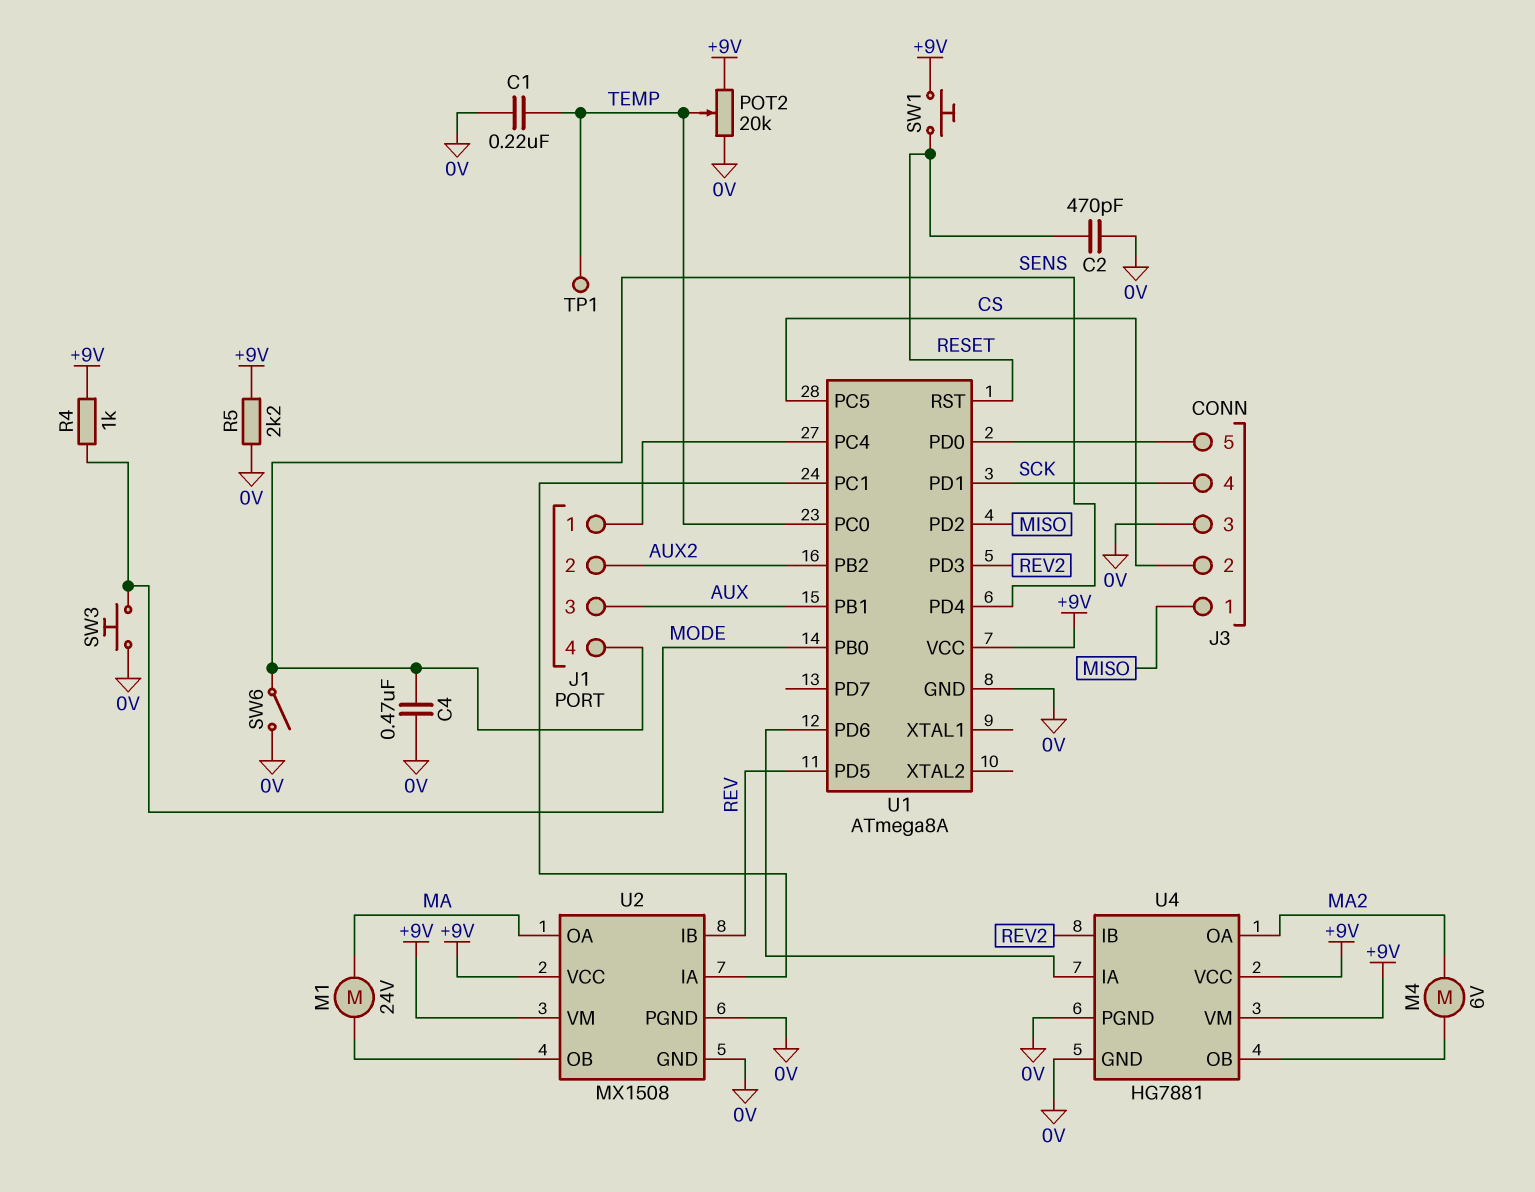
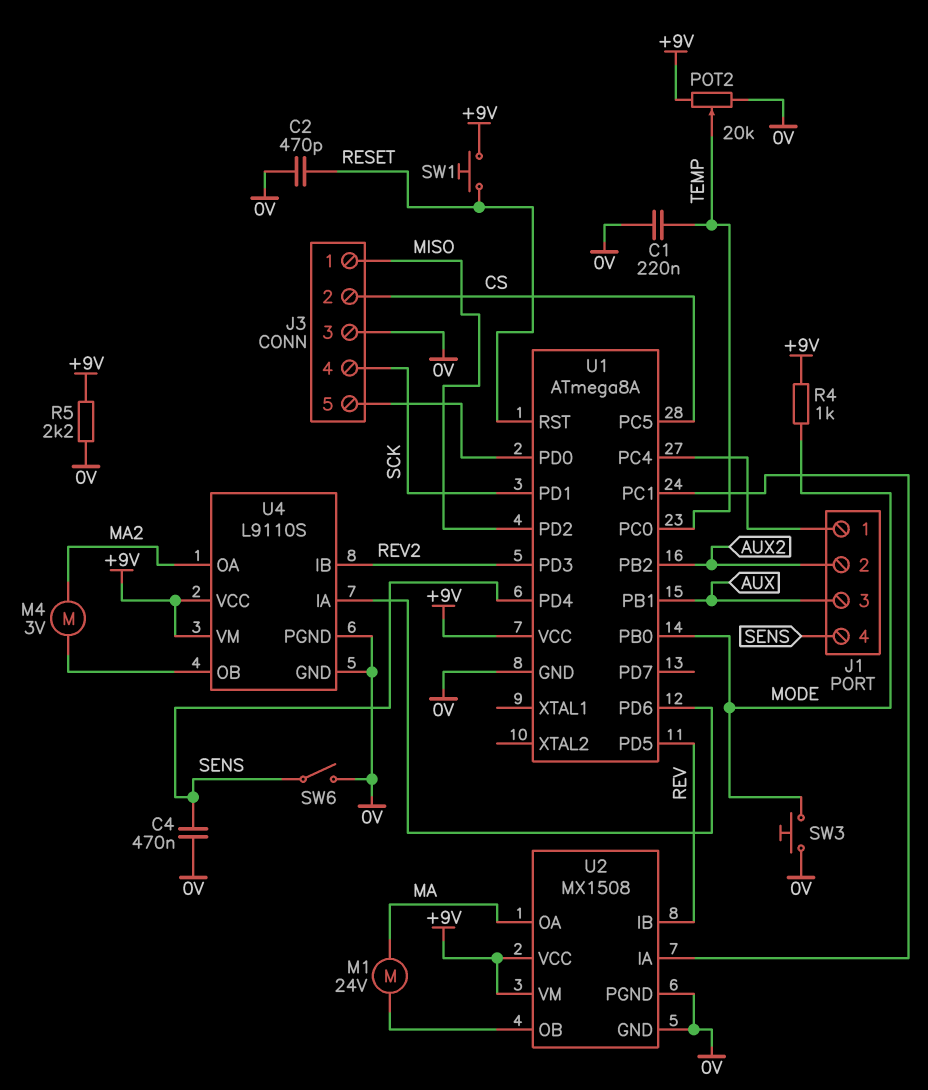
M4: motor 6V (MA2, U4/OB) -> motor 3V (MA2, U4/OB)
TP1: test point (TEMP) -> none
U4: HG7881 -> L9110S

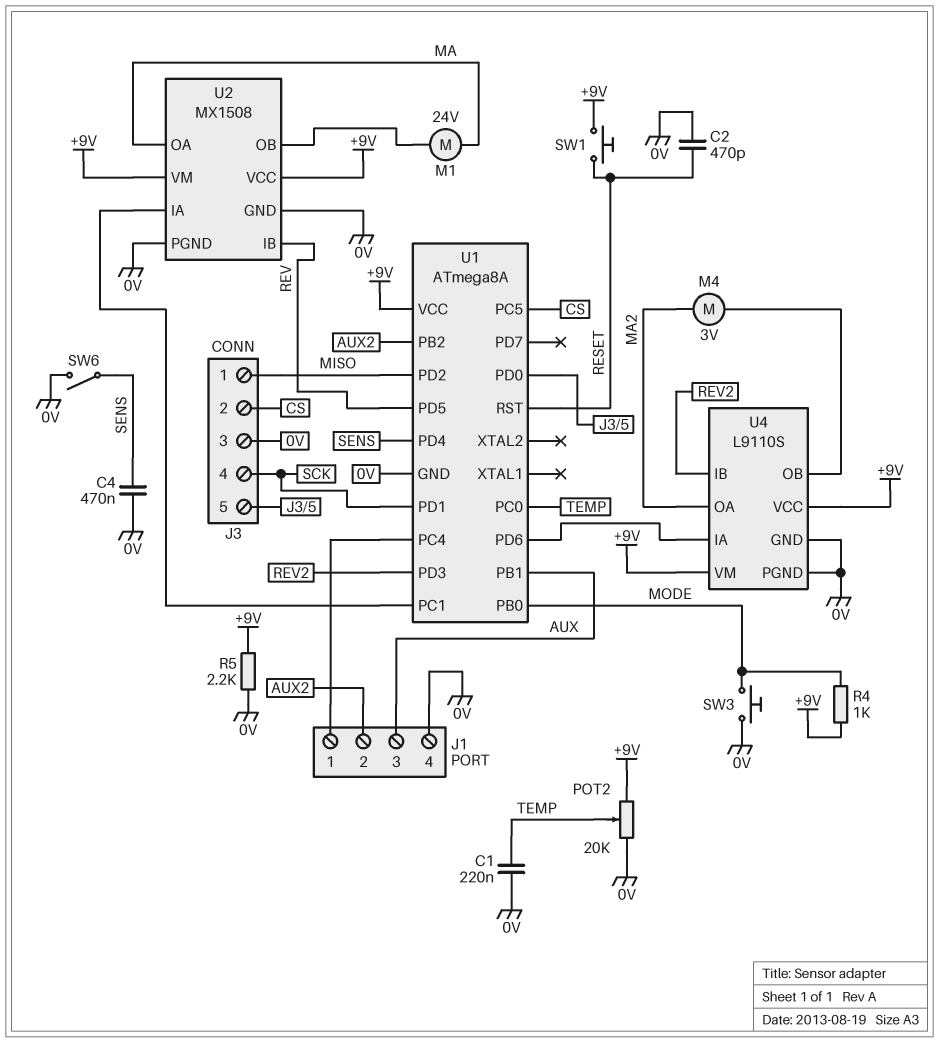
J1 pin 4: SENS -> 0V

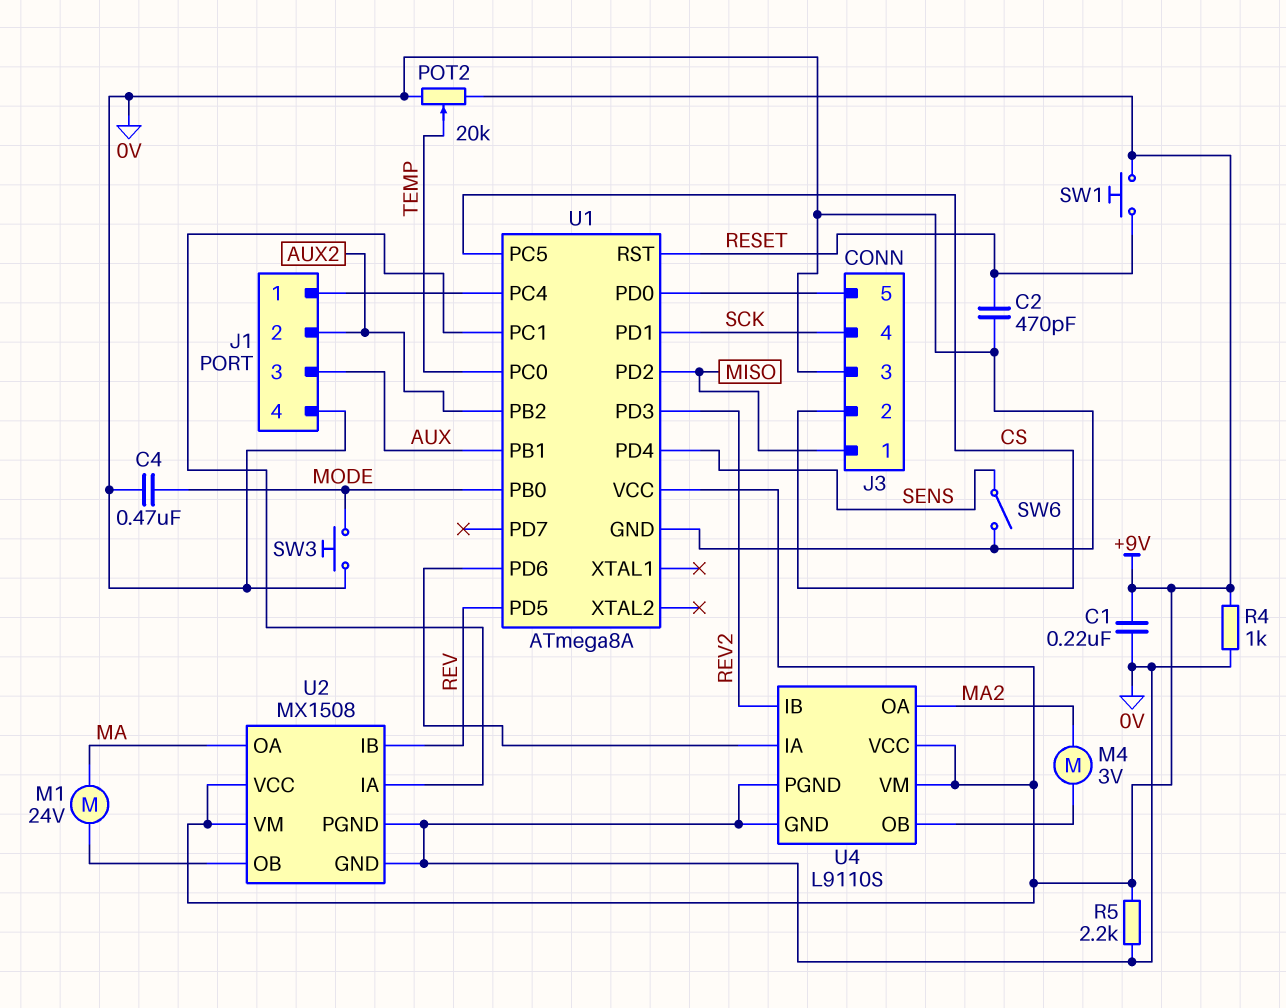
C1: 220nF (0V, TEMP) -> 220nF (+9V, 0V)
C4: 470nF (0V, SENS) -> 470nF (0V, MODE)
R4: 1k (+9V, MODE) -> 1k (+9V, 0V)

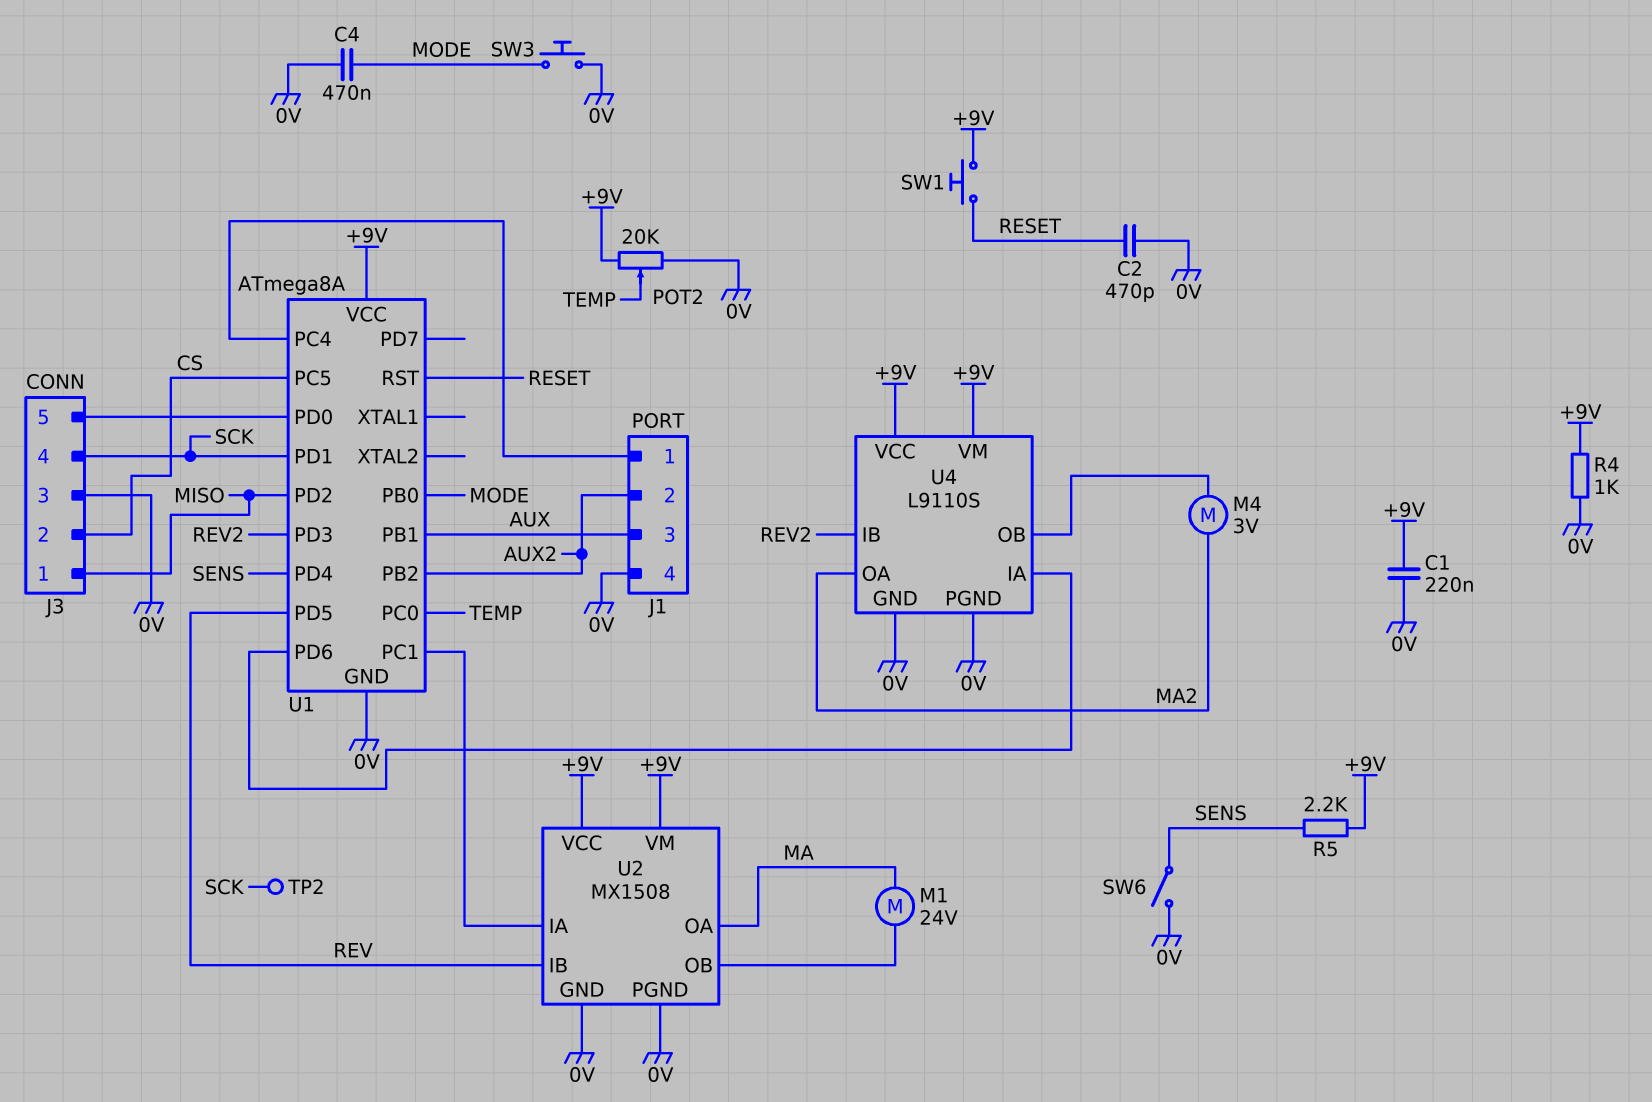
R5: 2.2k (+9V, 0V) -> 2.2k (+9V, SENS)
TP2: none -> test point (SCK)

